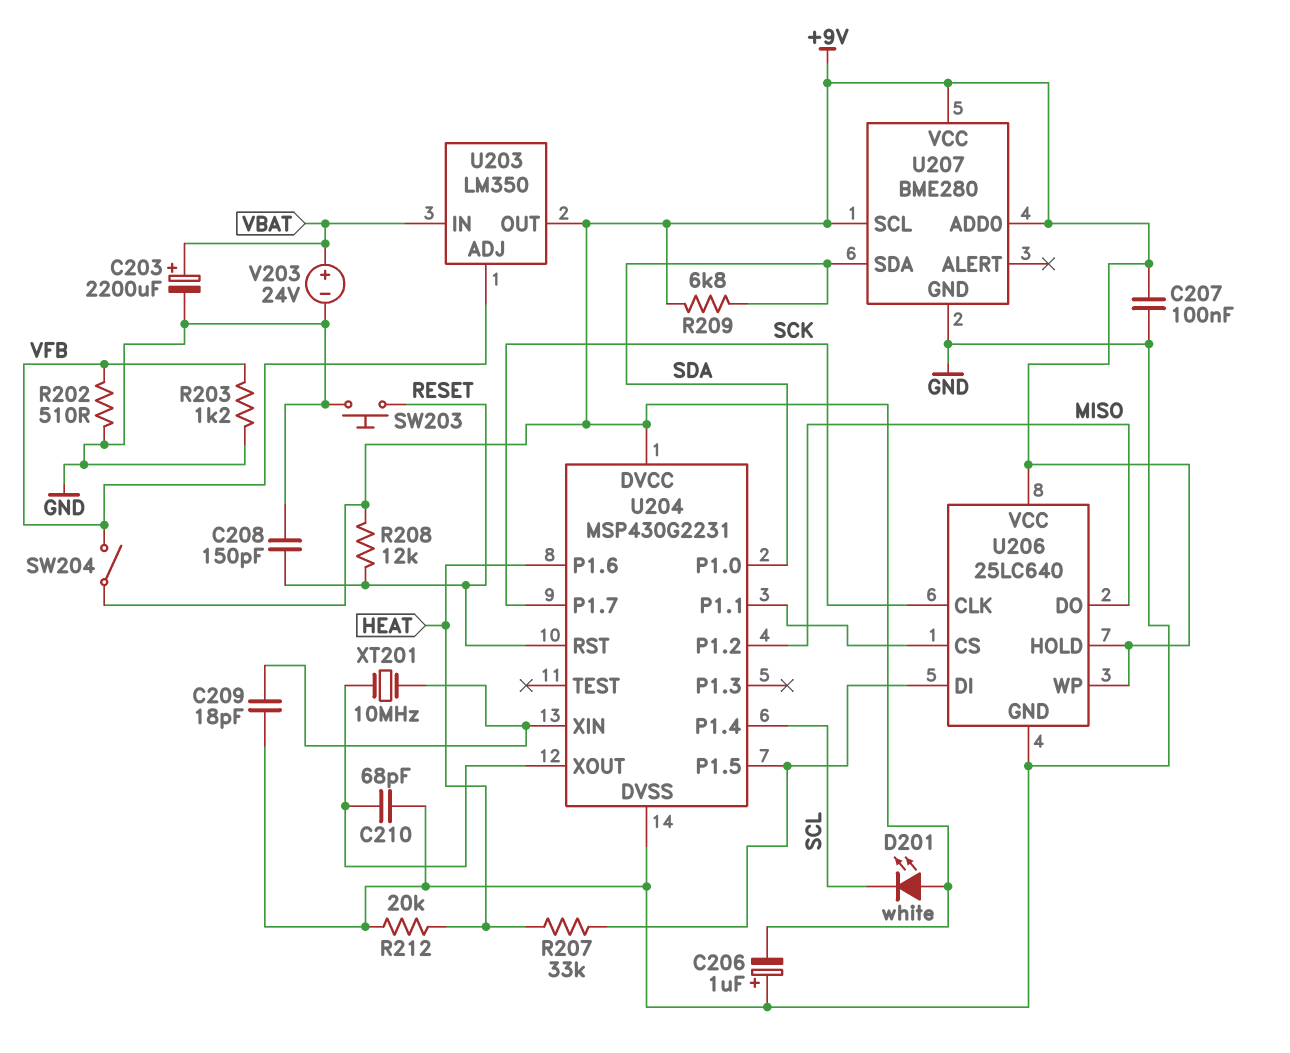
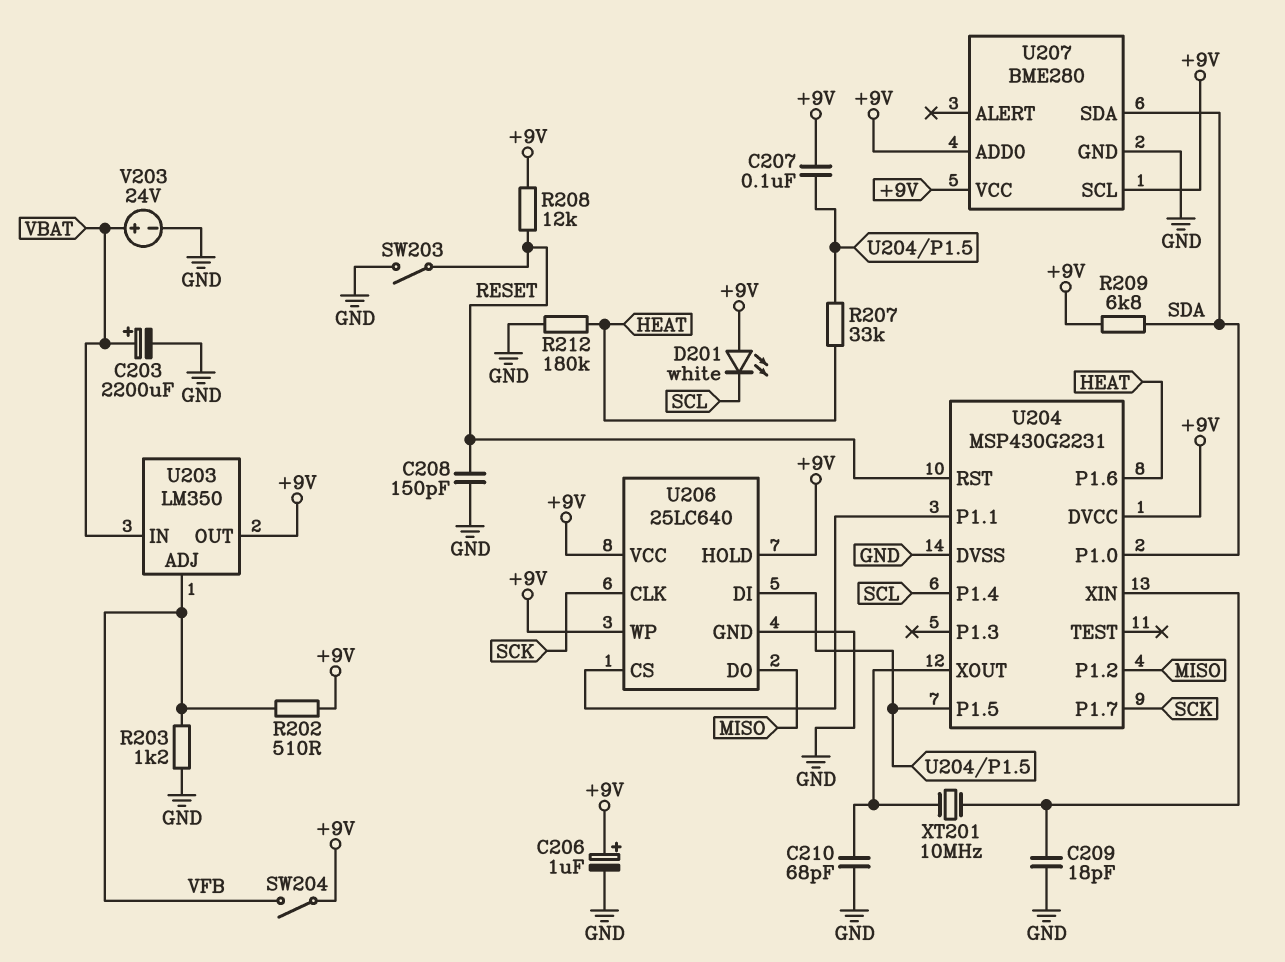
C206: 1uF (plus GND, minus +9V) -> 1uF (plus +9V, minus GND)
C207: 100nF (+9V, GND) -> 100nF (+9V, U204/P1.5)
R202: 510 (GND, VFB) -> 510 (+9V, VFB)
R212: 20k (GND, HEAT) -> 180k (GND, HEAT)
SW203: button (GND, RESET) -> switch (GND, RESET)

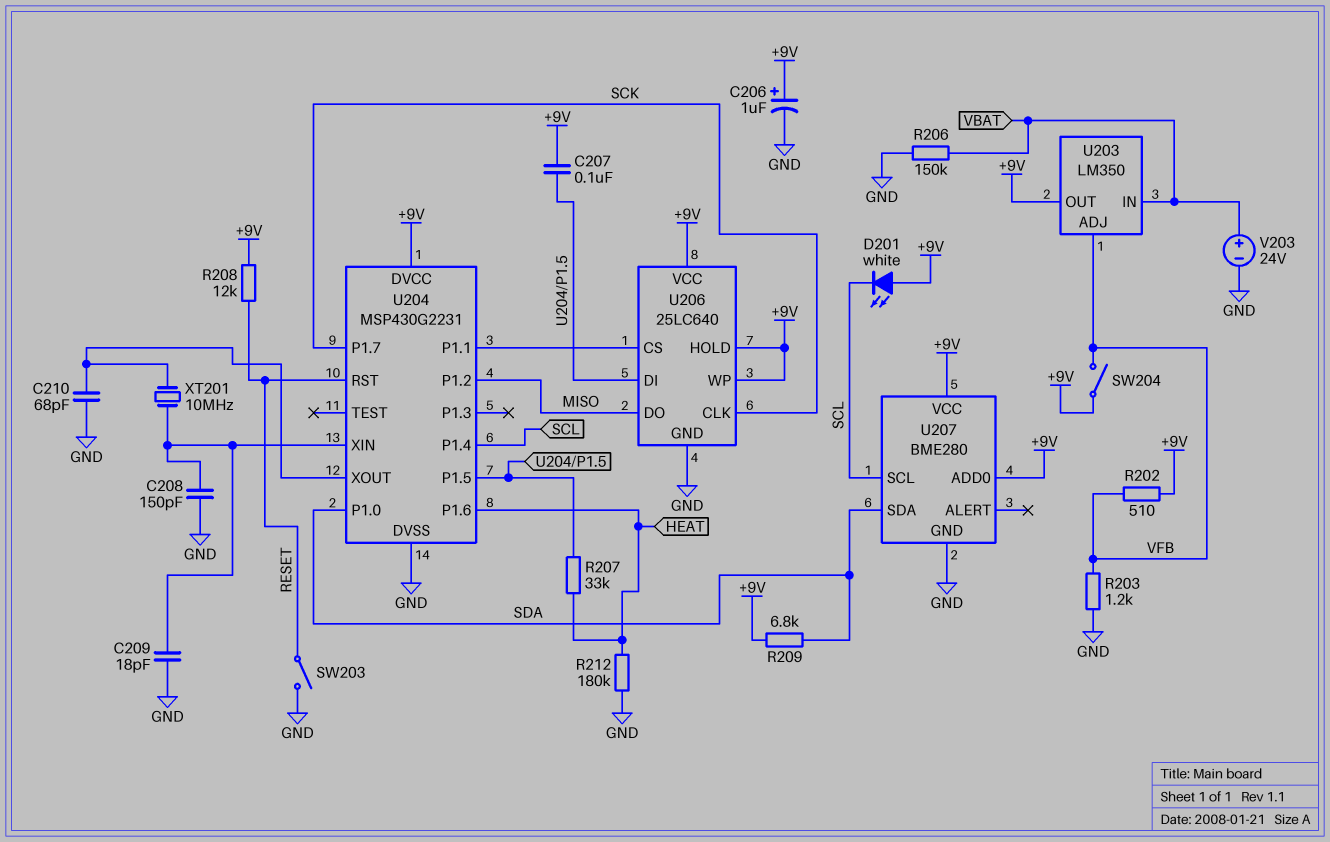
C203: 2200uF (plus VBAT, minus GND) -> none
C208: 150pF (GND, RESET) -> 150pF (GND, U204/XIN)
R206: none -> 150k (GND, VBAT)
U207 pin SCL: +9V -> SCL

